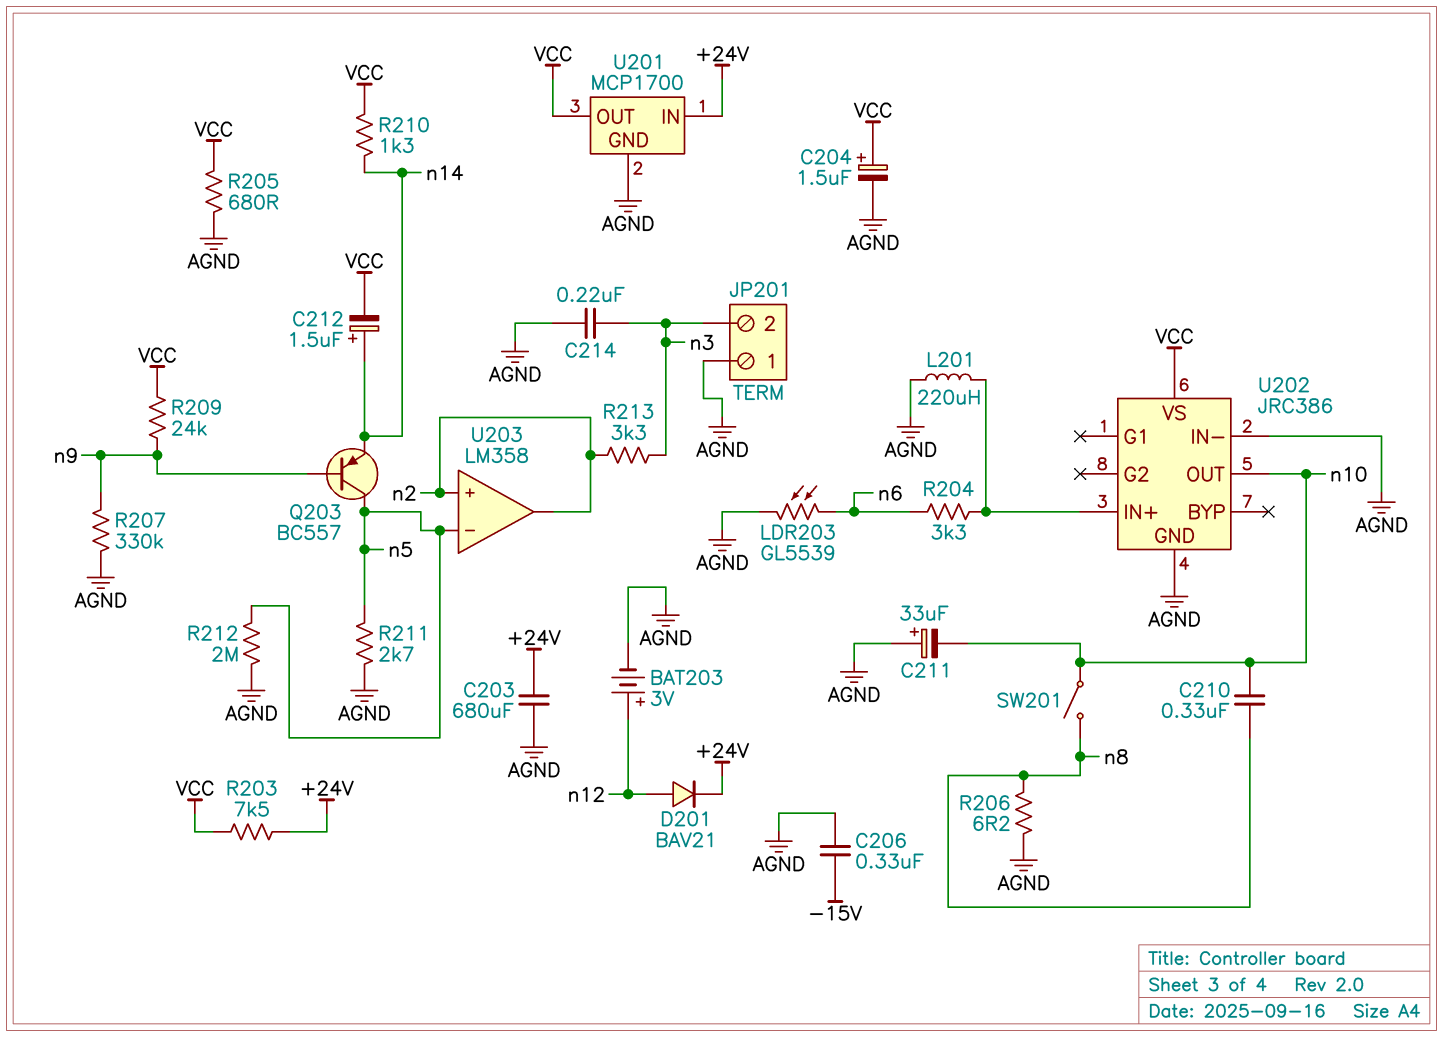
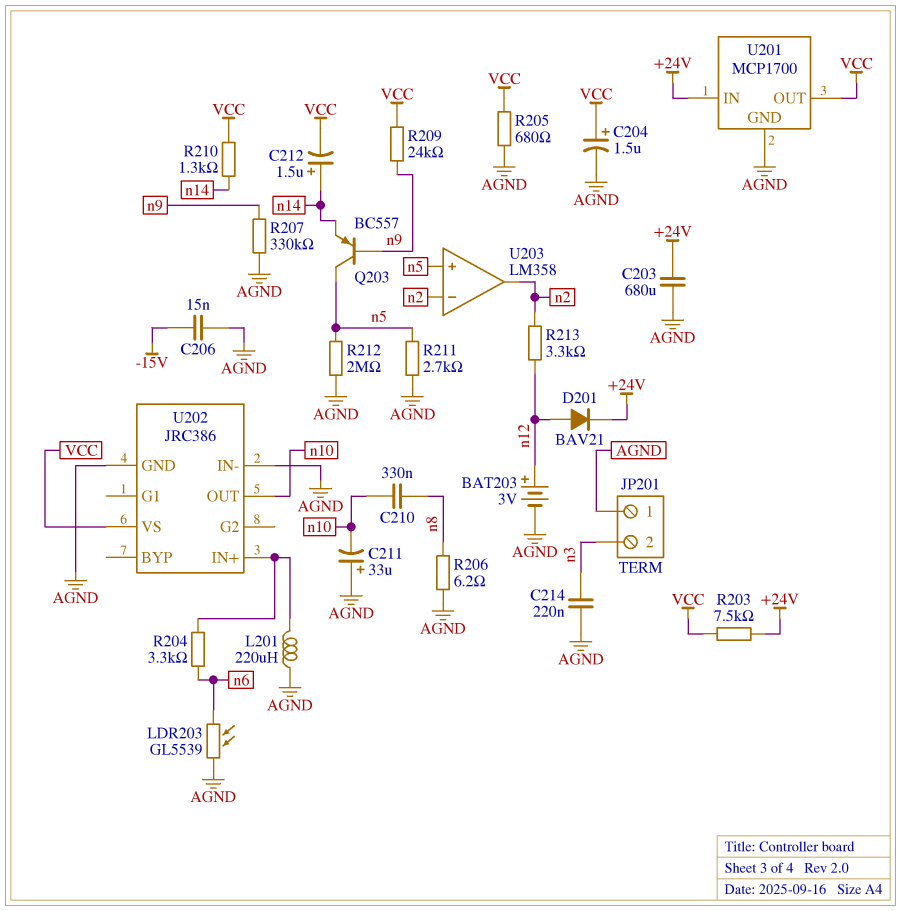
C206: 330nF (-15V, AGND) -> 15nF (-15V, AGND)
R213: 3.3k (n2, n3) -> 3.3k (n2, n12)
SW201: switch (n8, n10) -> none
U203 pin in+: n2 -> n5
U203 pin in-: n5 -> n2

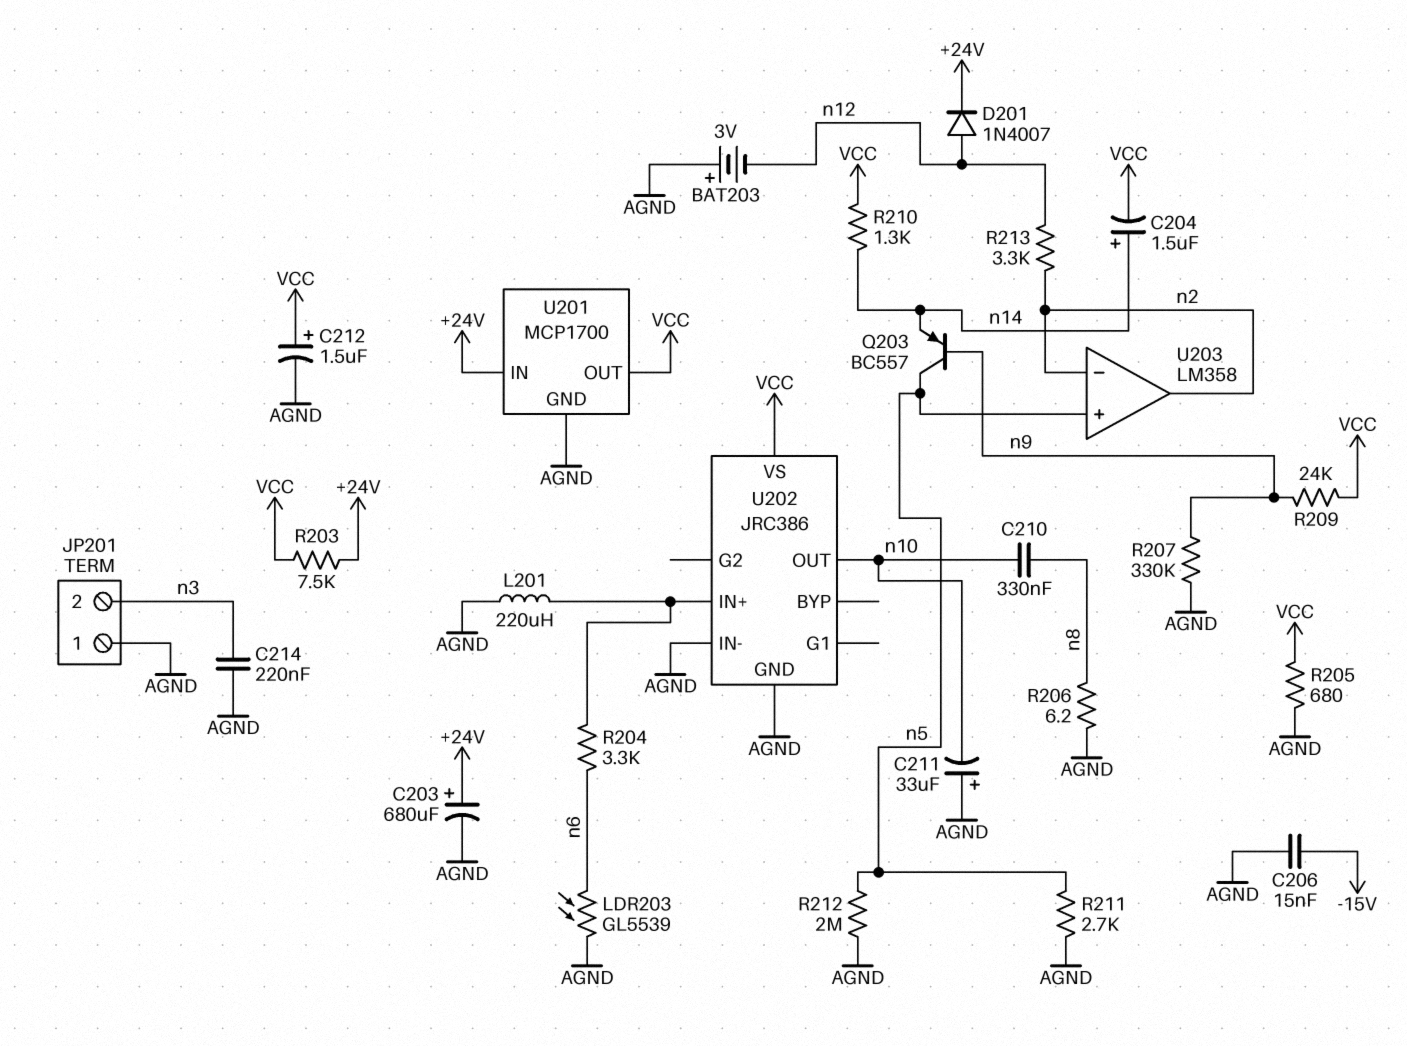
BAT203: 3V (plus n12, minus AGND) -> 3V (plus AGND, minus n12)
C203: 680uF (+24V, AGND) -> 680uF (plus +24V, minus AGND)
C204: 1.5uF (plus VCC, minus AGND) -> 1.5uF (plus n14, minus VCC)
C212: 1.5uF (plus n14, minus VCC) -> 1.5uF (plus VCC, minus AGND)
D201: diode BAV21 (A n12, K +24V) -> diode 1N4007 (A n12, K +24V)

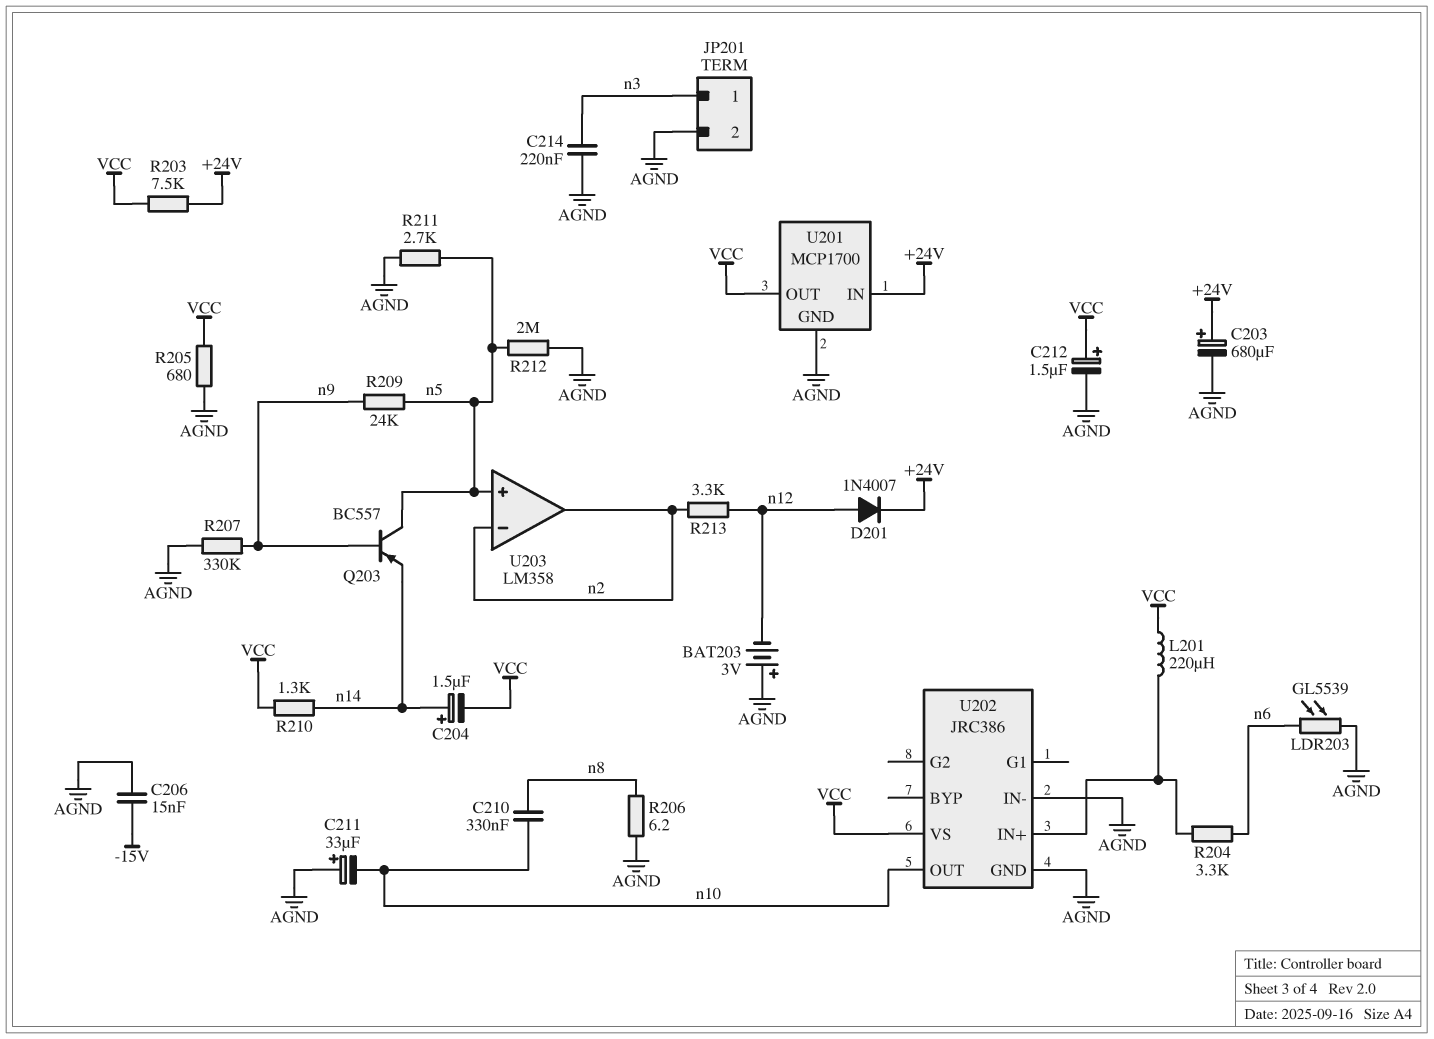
JP201 pin 1: AGND -> n3
JP201 pin 2: n3 -> AGND
L201: 220uH (AGND, U202/IN+) -> 220uH (U202/IN+, VCC)
R209: 24k (VCC, n9) -> 24k (n5, n9)

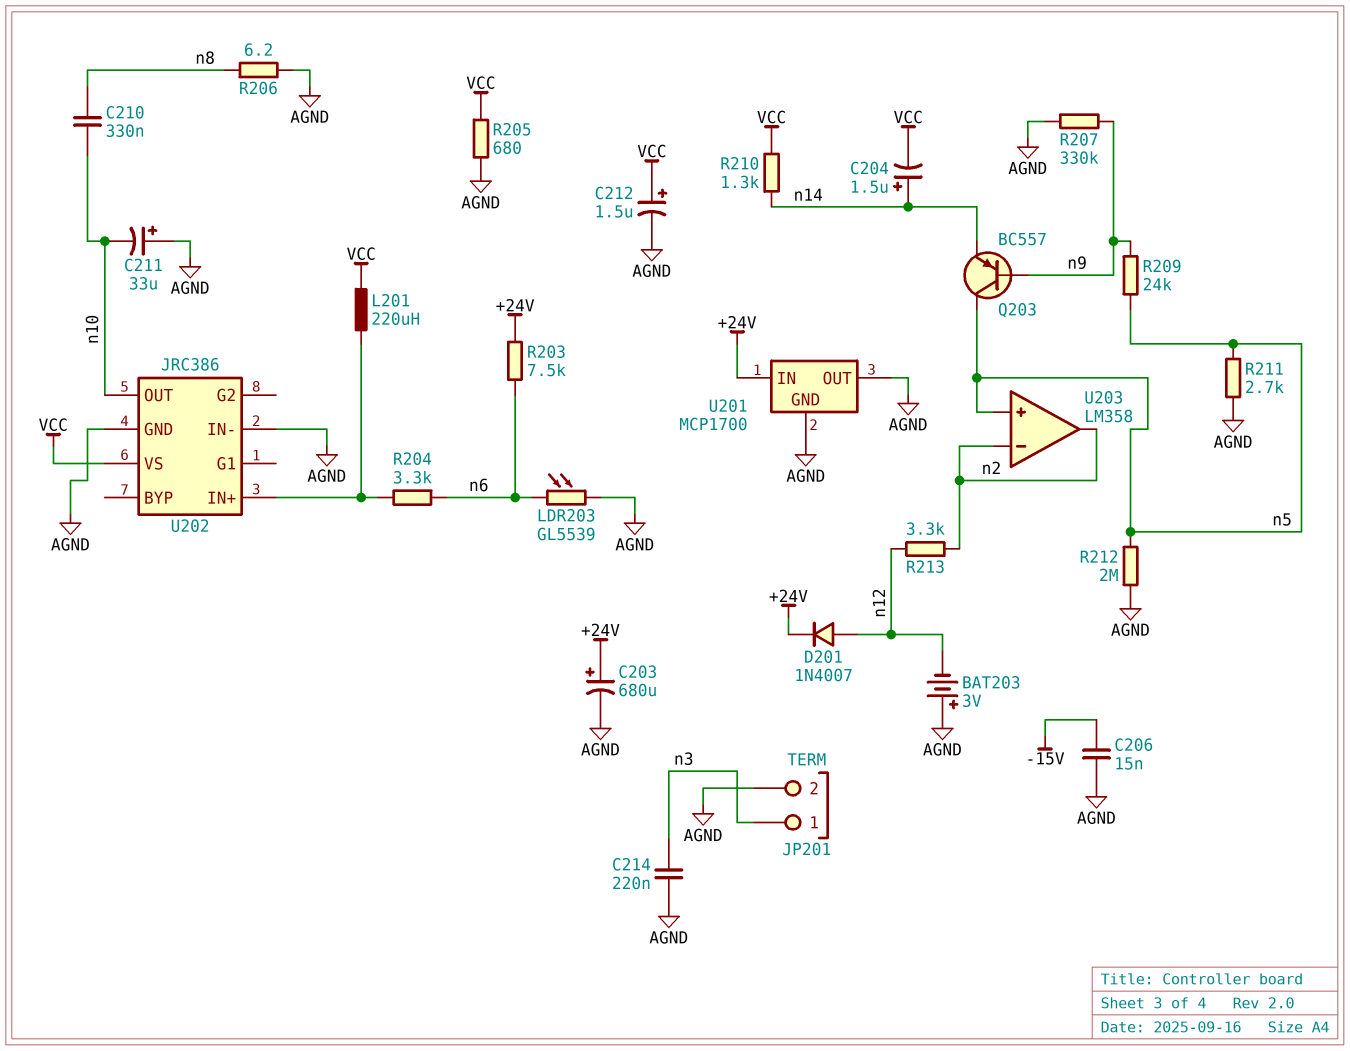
R203: 7.5k (+24V, VCC) -> 7.5k (+24V, n6)
U201 pin OUT: VCC -> AGND

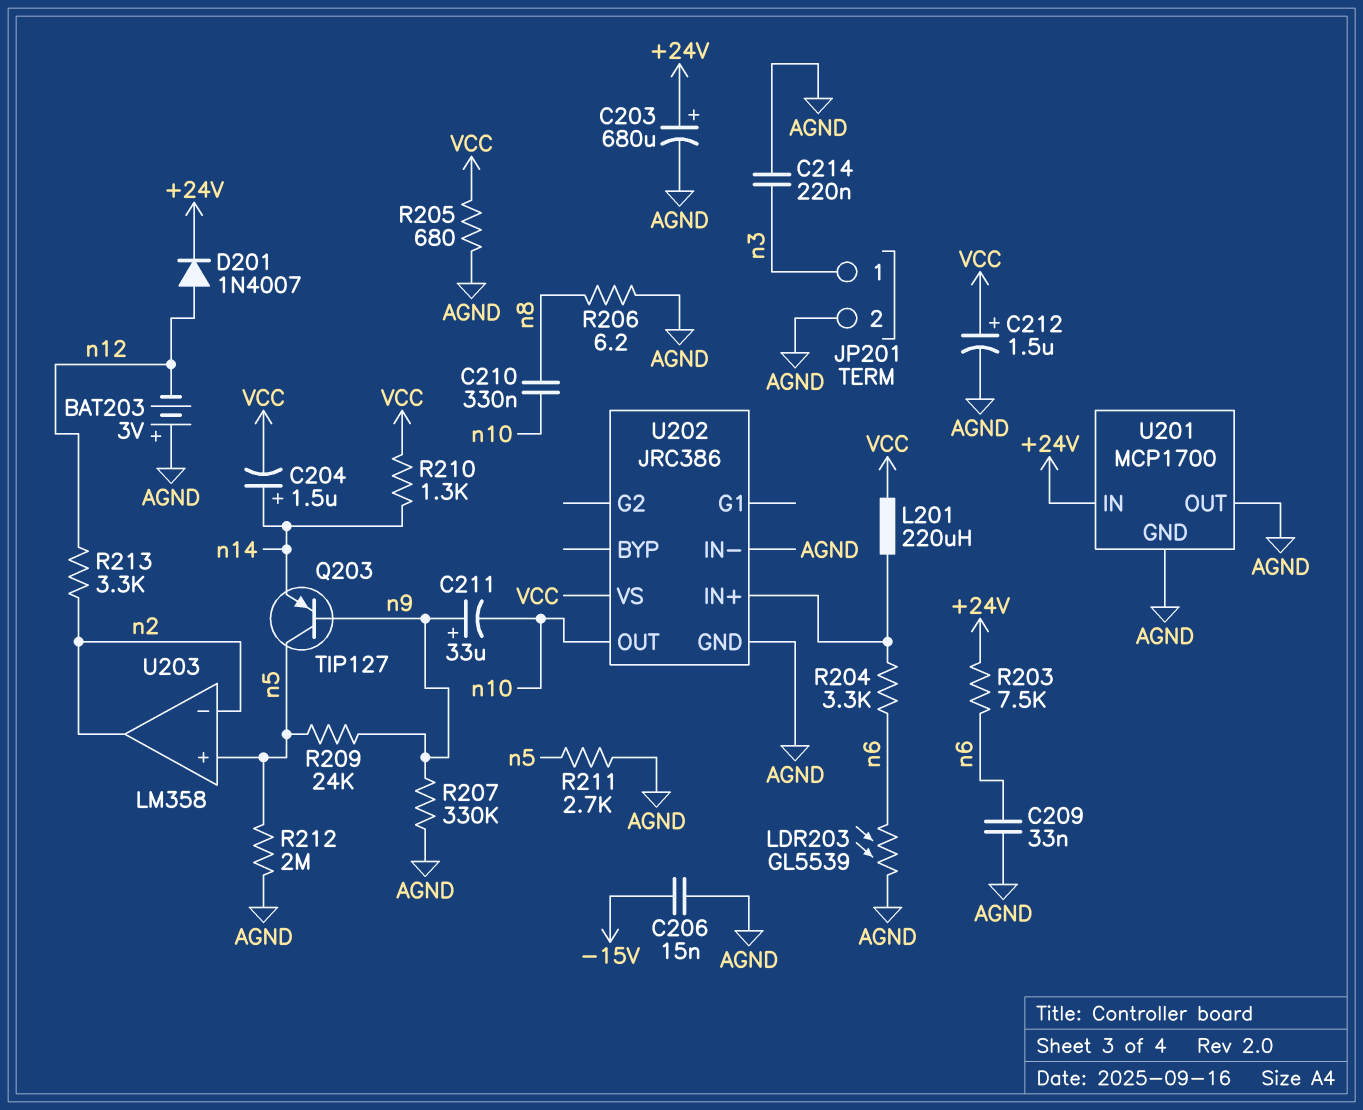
C209: none -> 33nF (AGND, n6)
C211: 33uF (plus AGND, minus n10) -> 33uF (plus n9, minus n10)
Q203: PNP BC557 (B n9, C n5, E n14) -> PNP TIP127 (B n9, C n5, E n14)

